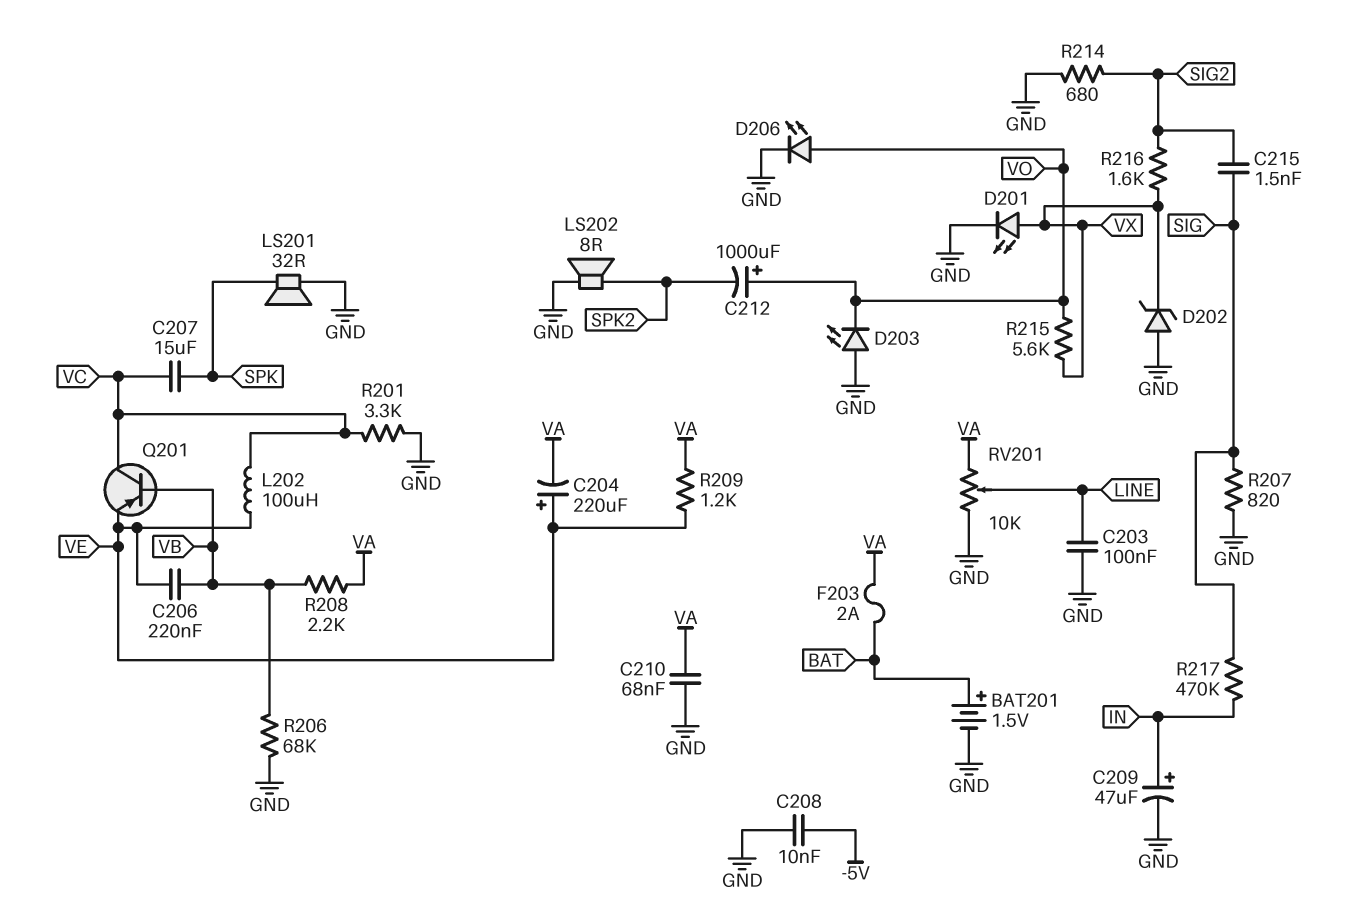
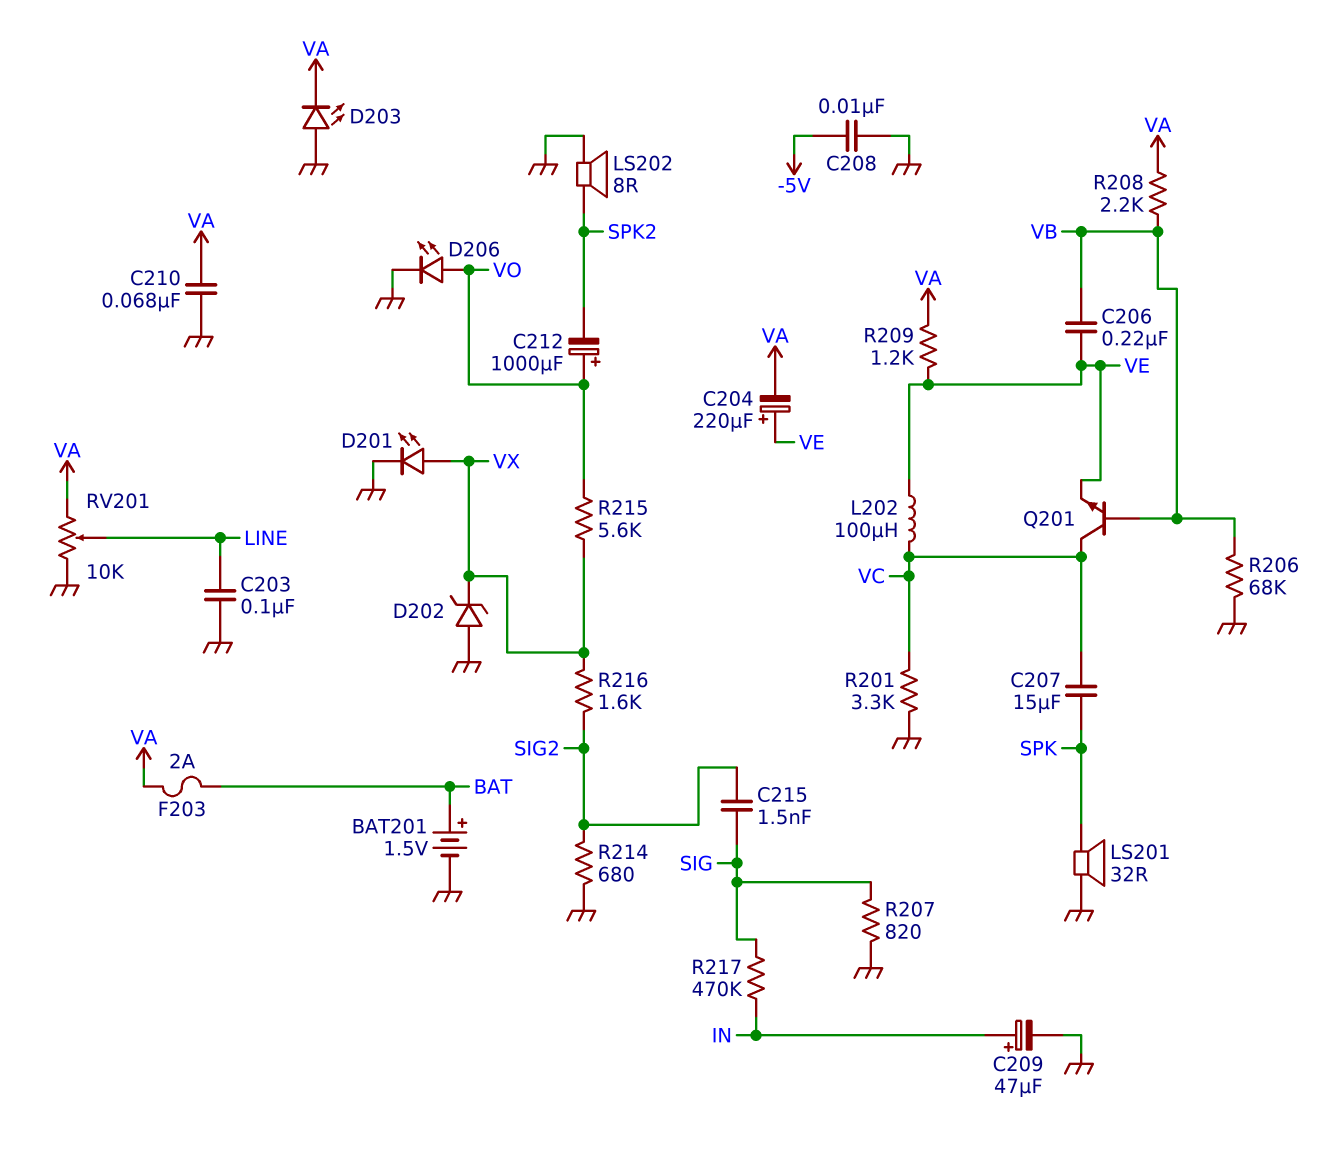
D203: LED (A GND, K VO) -> LED (A GND, K VA)
Q201: PNP (B VB, C VC, E VE) -> NPN (B VB, C VC, E VE)

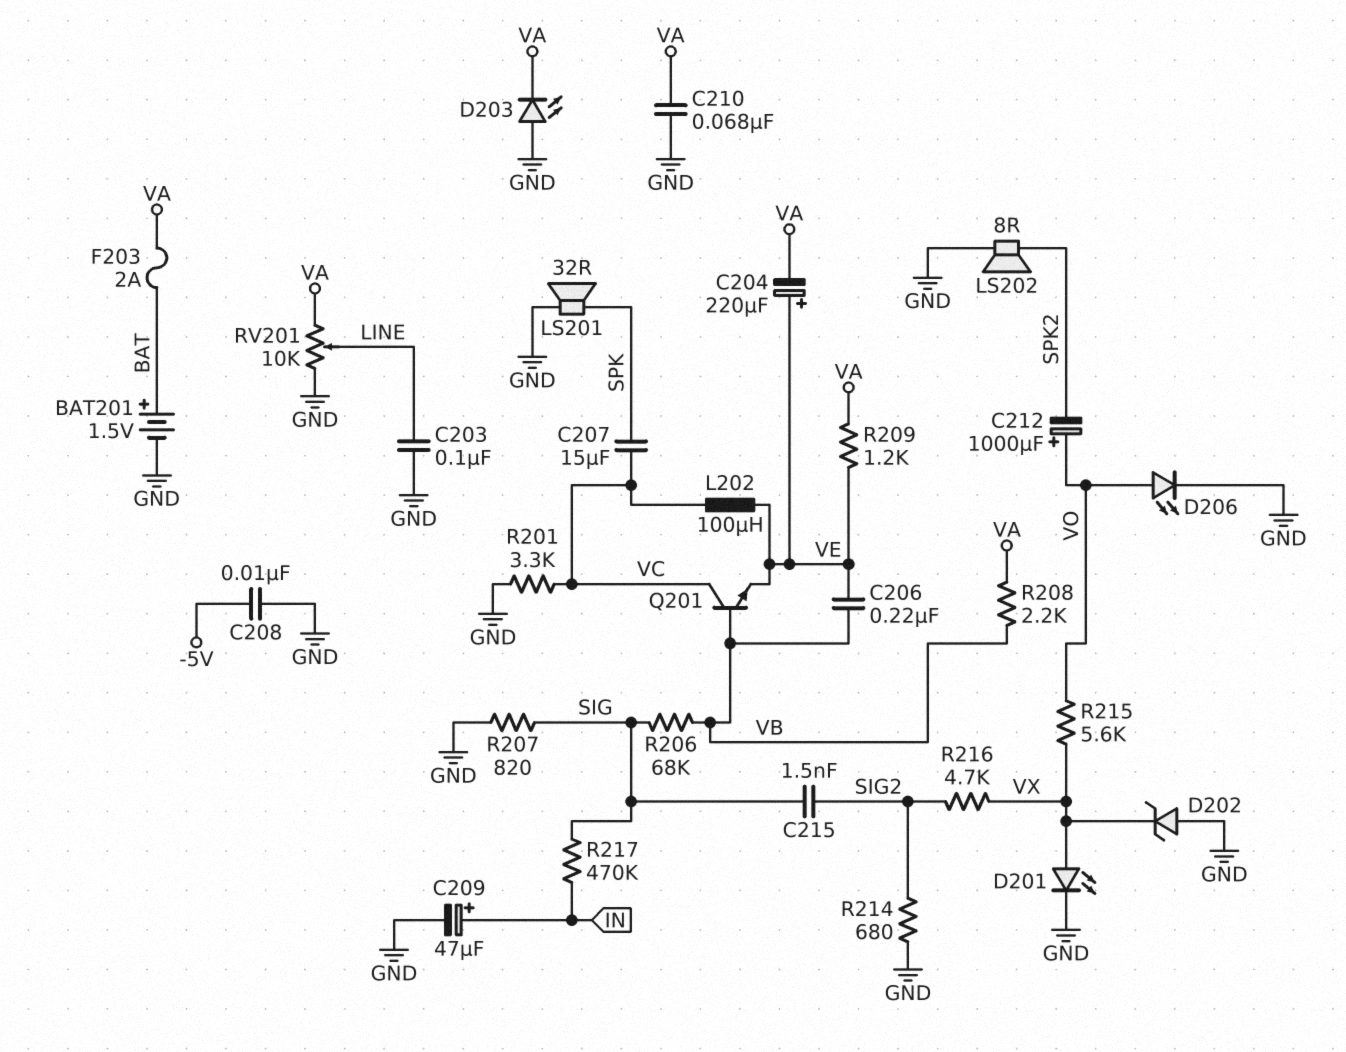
R206: 68k (GND, VB) -> 68k (SIG, VB)
R216: 1.6k (SIG2, VX) -> 4.7k (SIG2, VX)

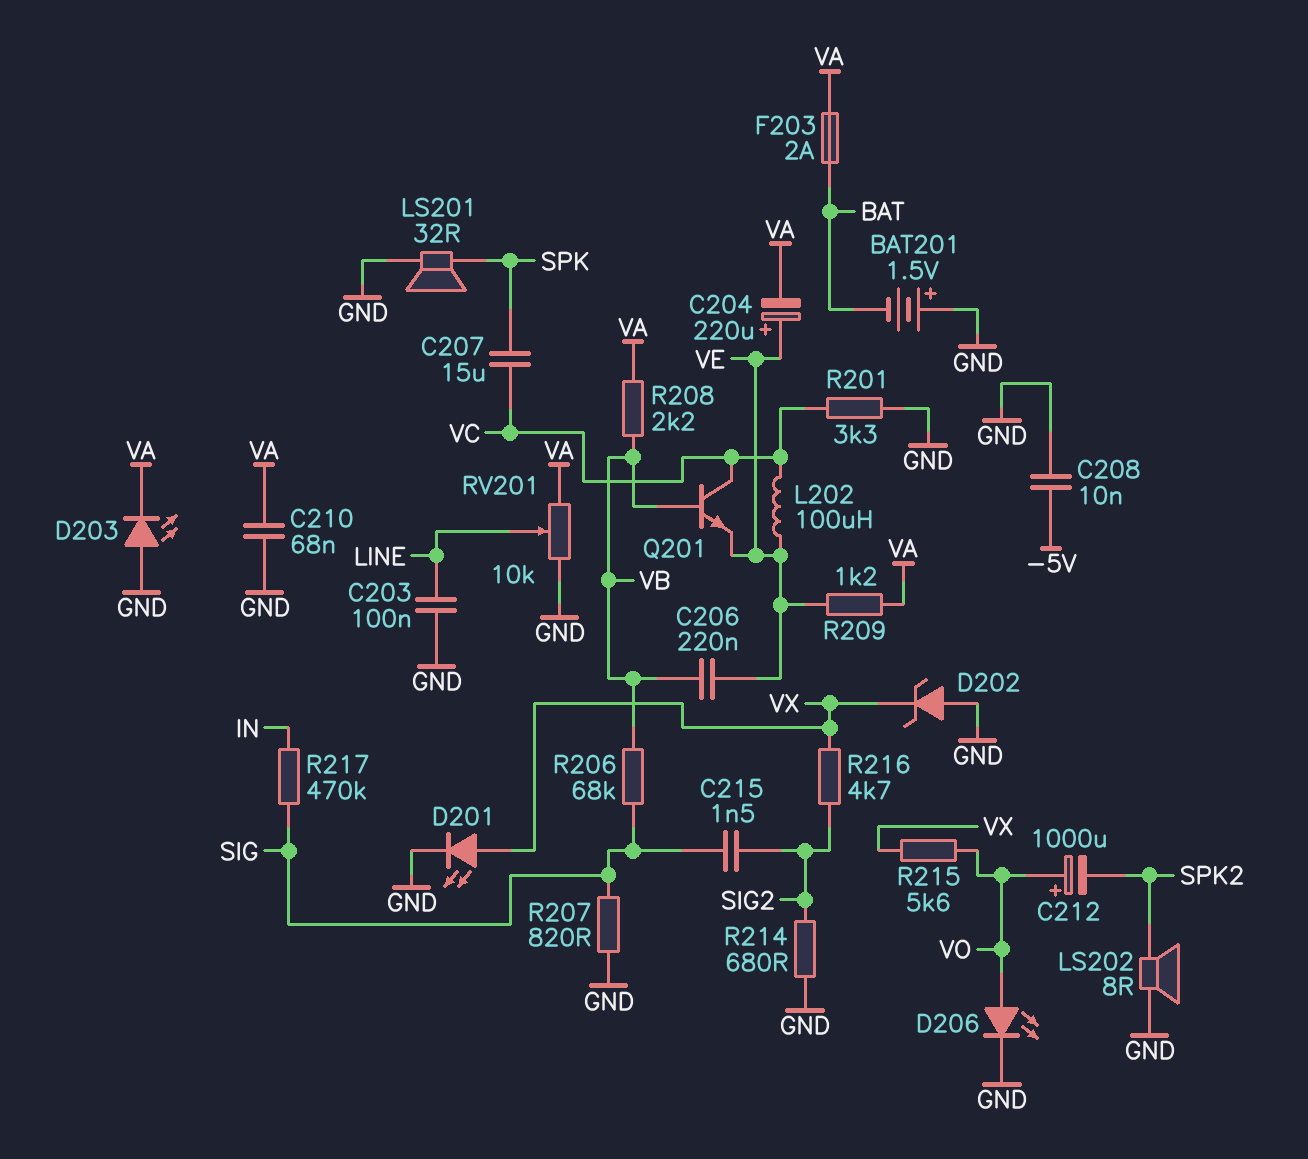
BAT201: 1.5V (plus BAT, minus GND) -> 1.5V (plus GND, minus BAT)
C209: 47uF (plus IN, minus GND) -> none

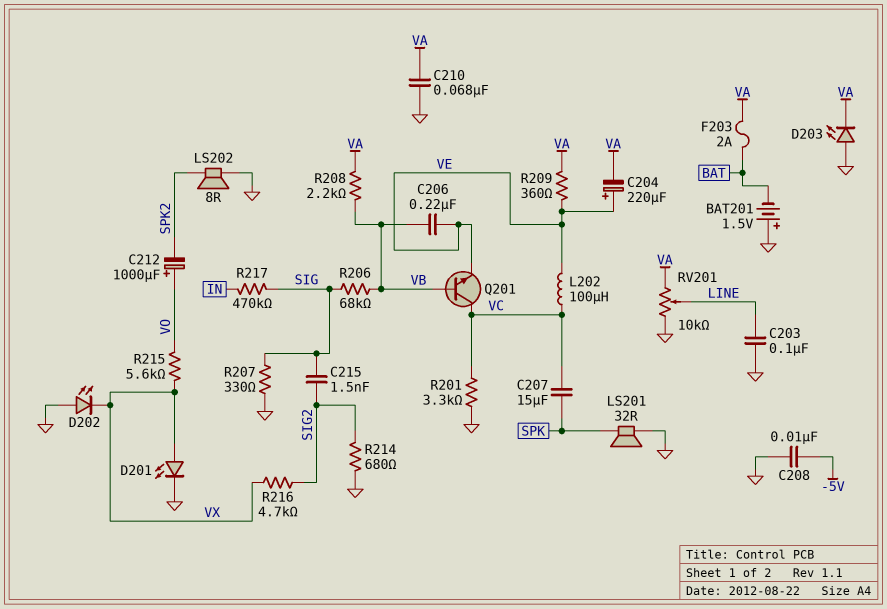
D202: zener (A GND, K VX) -> LED (A GND, K VX)
D206: LED (A VO, K GND) -> none
R207: 820 (GND, SIG) -> 330 (GND, SIG)
R209: 1.2k (VA, VE) -> 360 (VA, VE)

